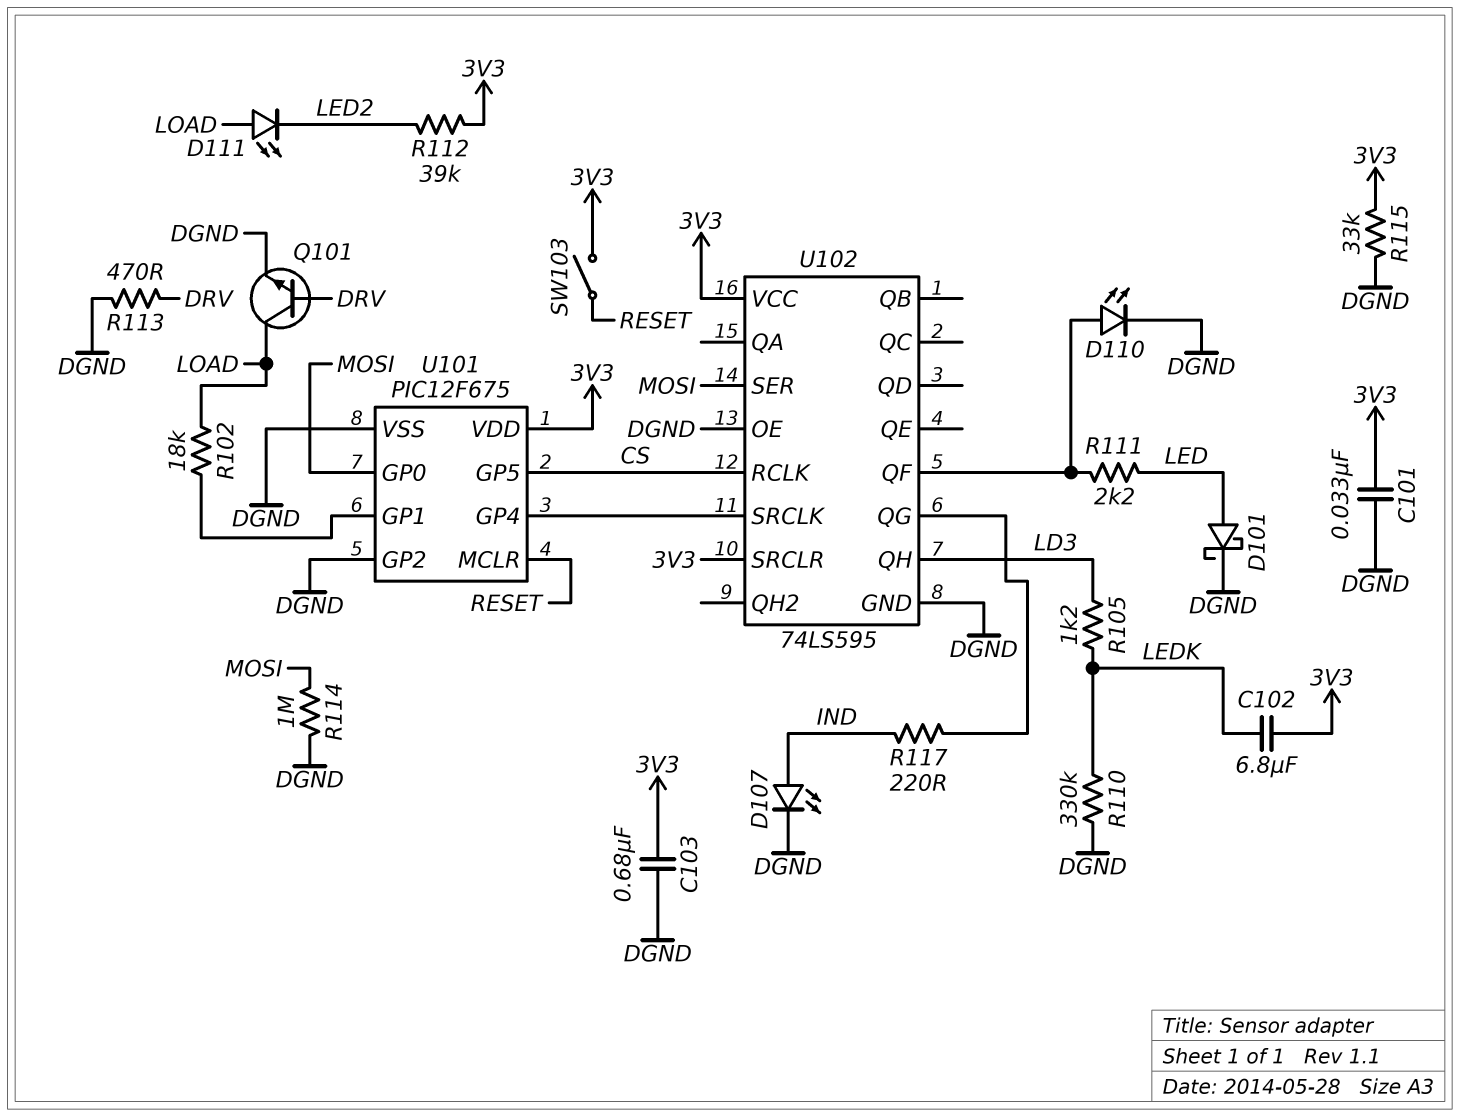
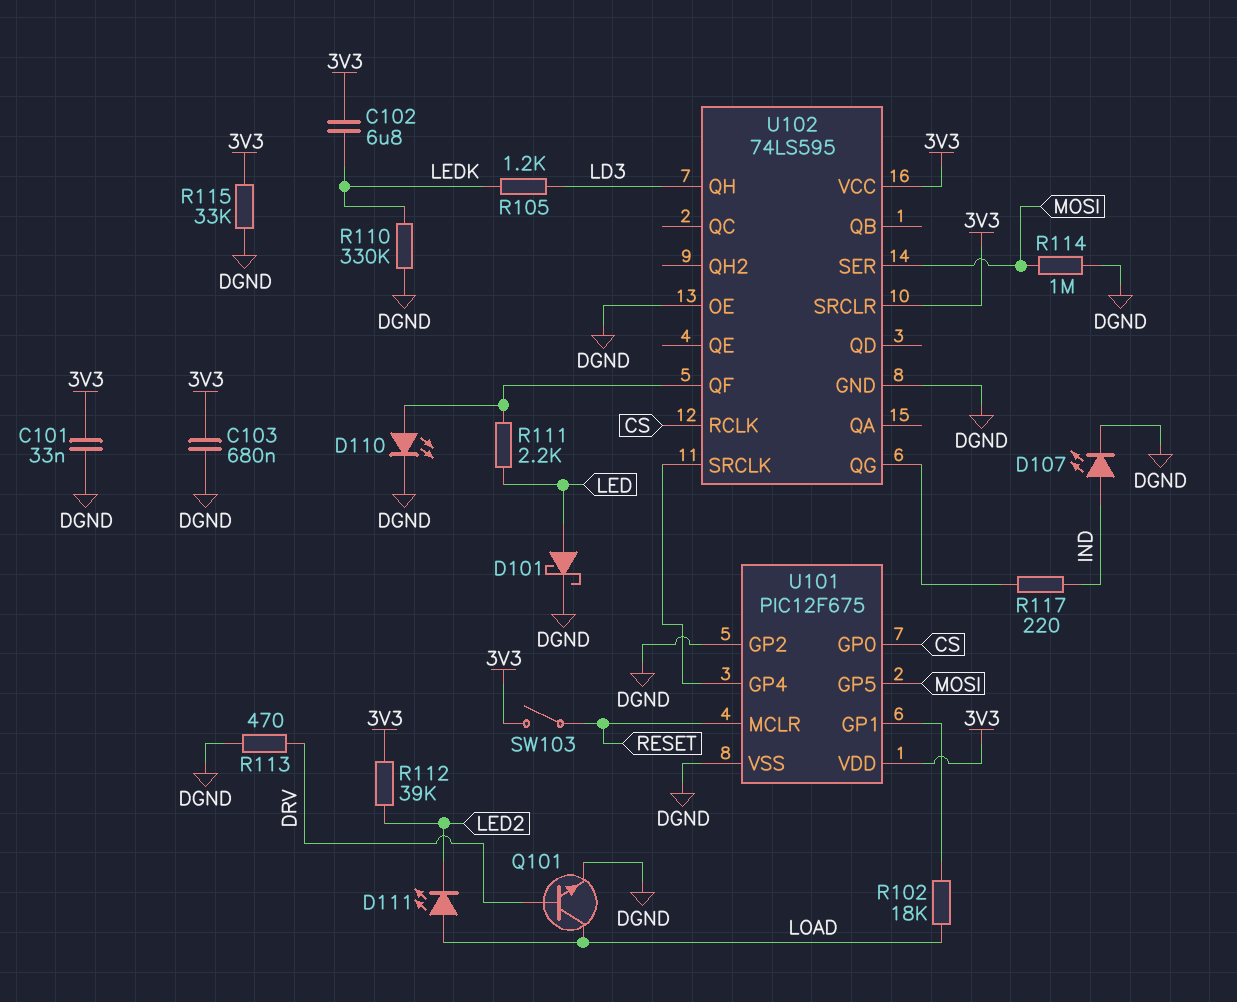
U101 pin GP0: MOSI -> CS
U101 pin GP5: CS -> MOSI

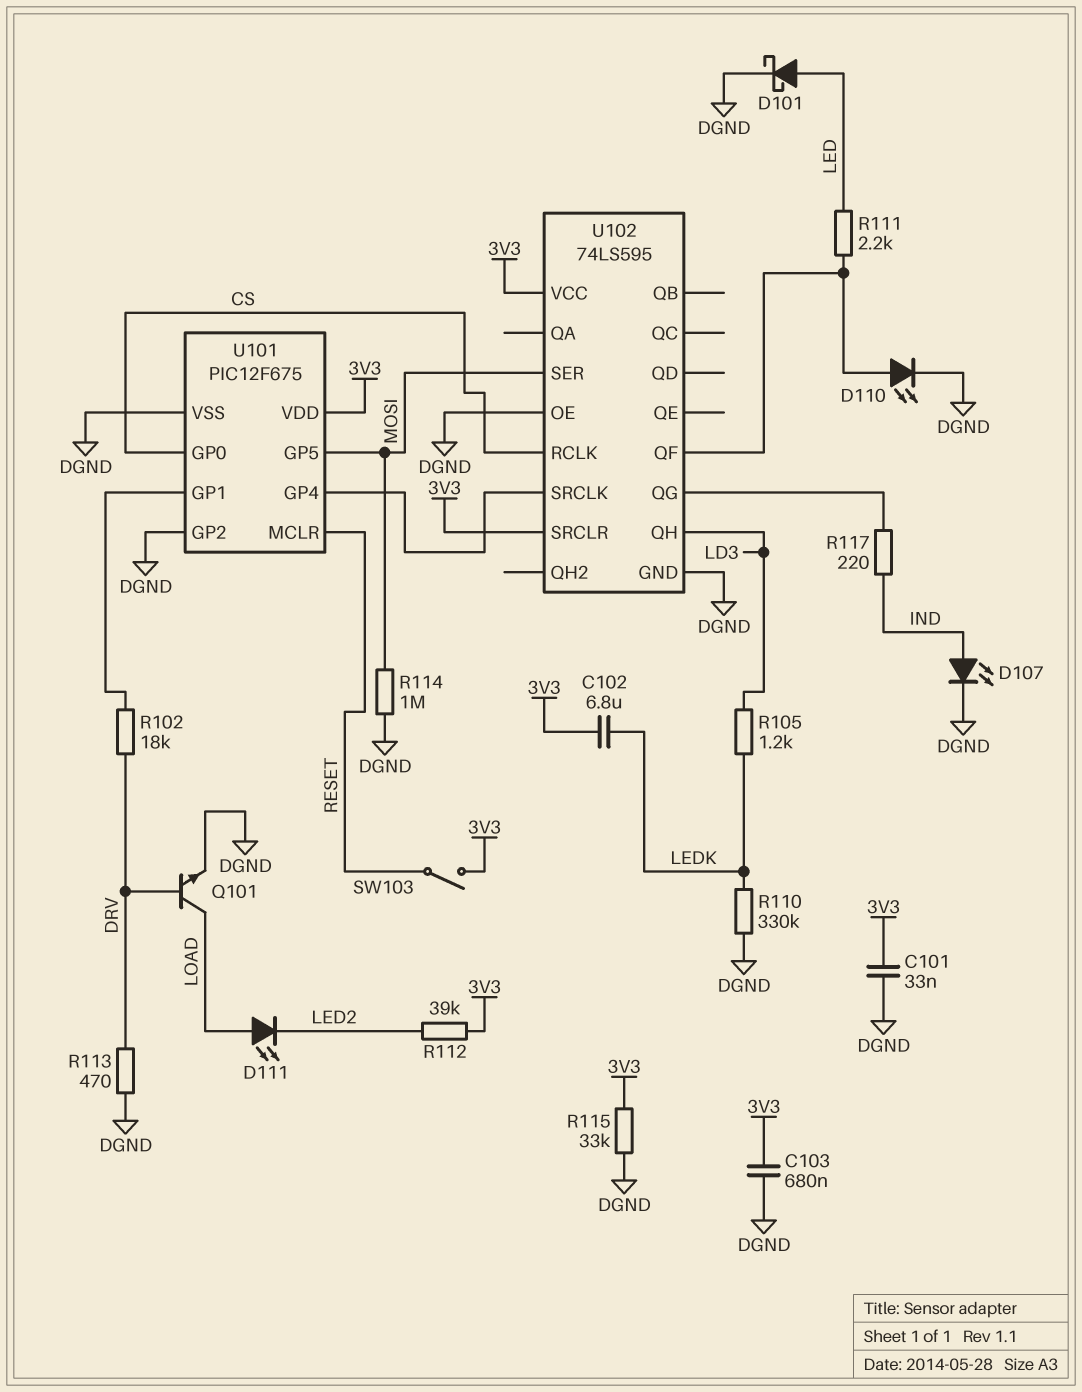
R102: 18k (LOAD, U101/GP1) -> 18k (DRV, U101/GP1)

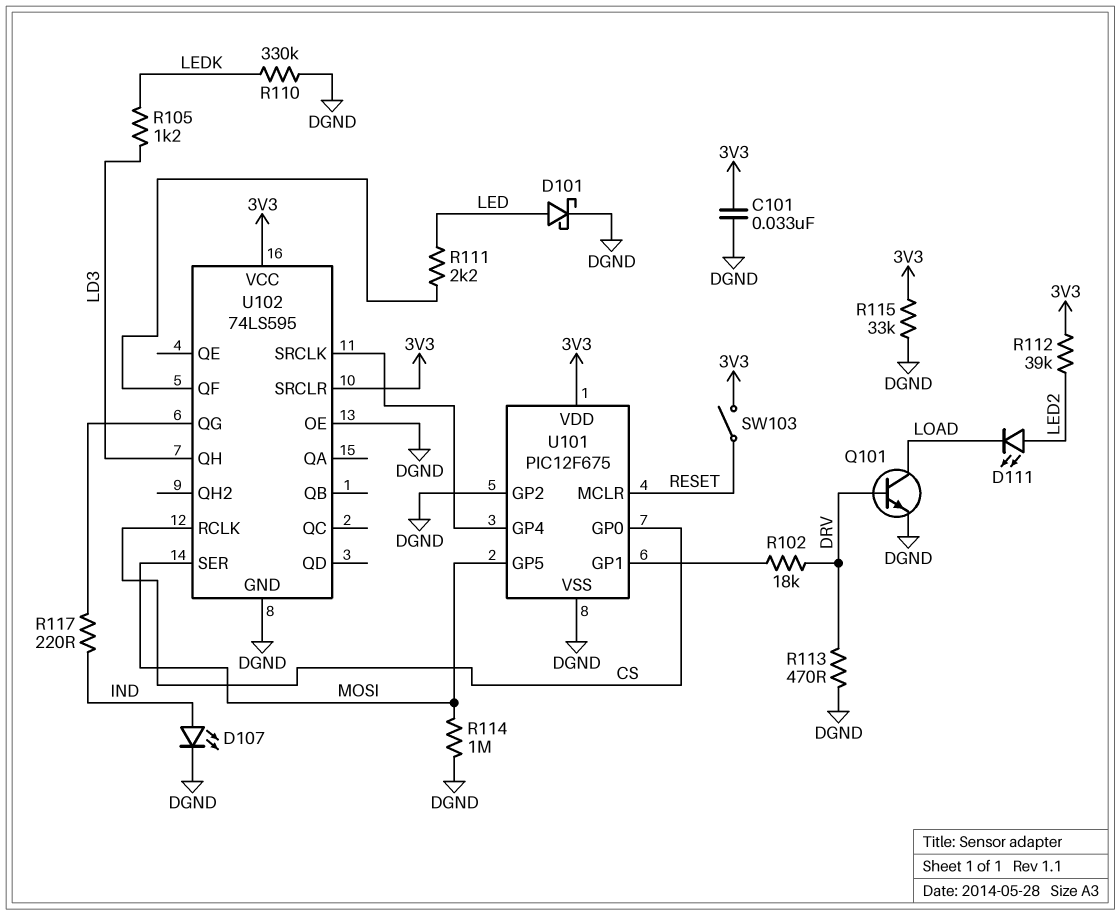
C102: 6.8uF (3V3, LEDK) -> none
C103: 680nF (3V3, DGND) -> none
D110: LED (A U102/QF, K DGND) -> none
D111: LED (A LOAD, K LED2) -> LED (A LED2, K LOAD)

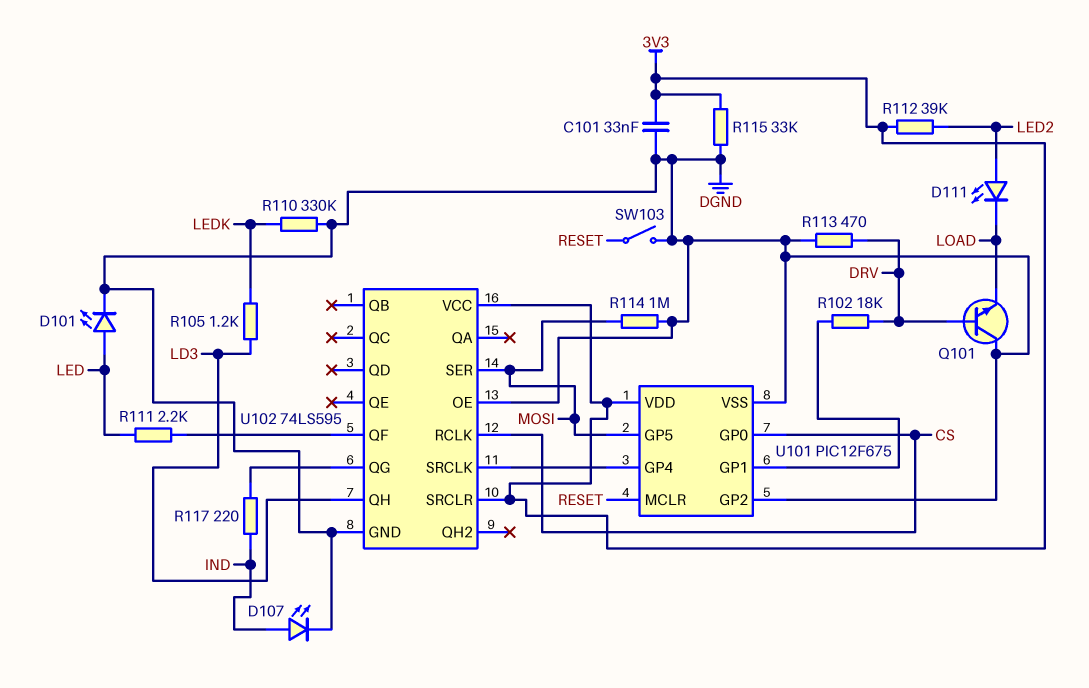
D101: schottky (A LED, K DGND) -> LED (A LED, K DGND)
Q101: NPN (B DRV, C LOAD, E DGND) -> NPN (B DRV, C DGND, E LOAD)
SW103: switch (3V3, RESET) -> switch (DGND, RESET)

